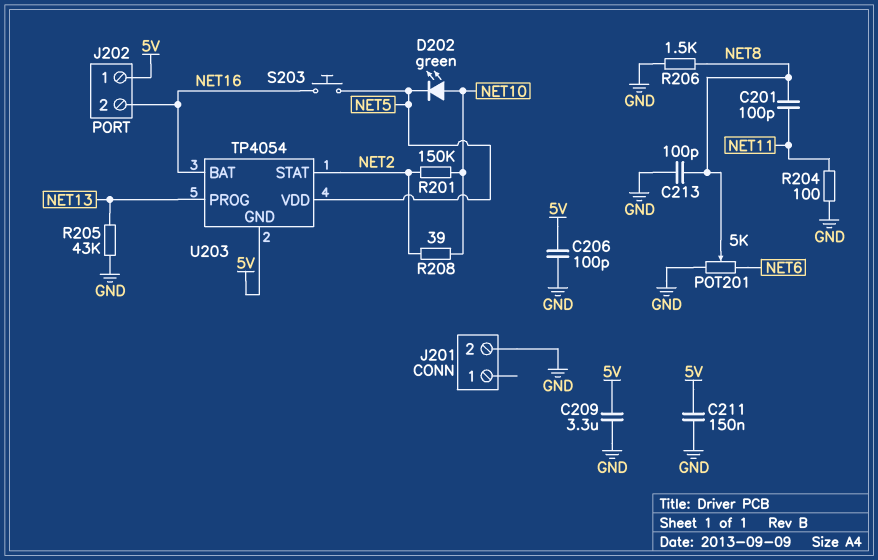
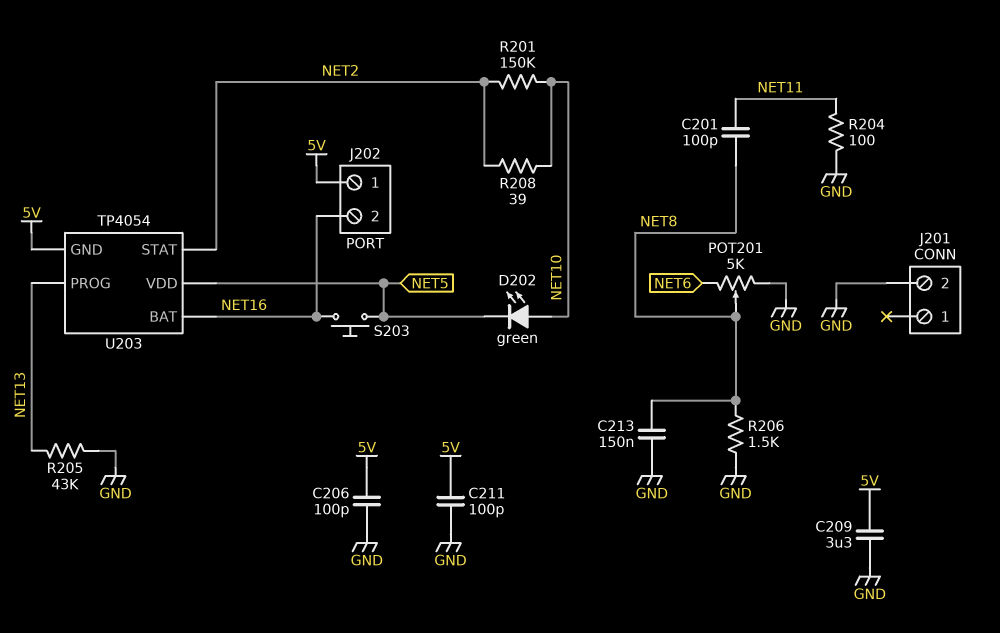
C211: 150nF (5V, GND) -> 100pF (5V, GND)
C213: 100pF (GND, NET8) -> 150nF (GND, NET8)

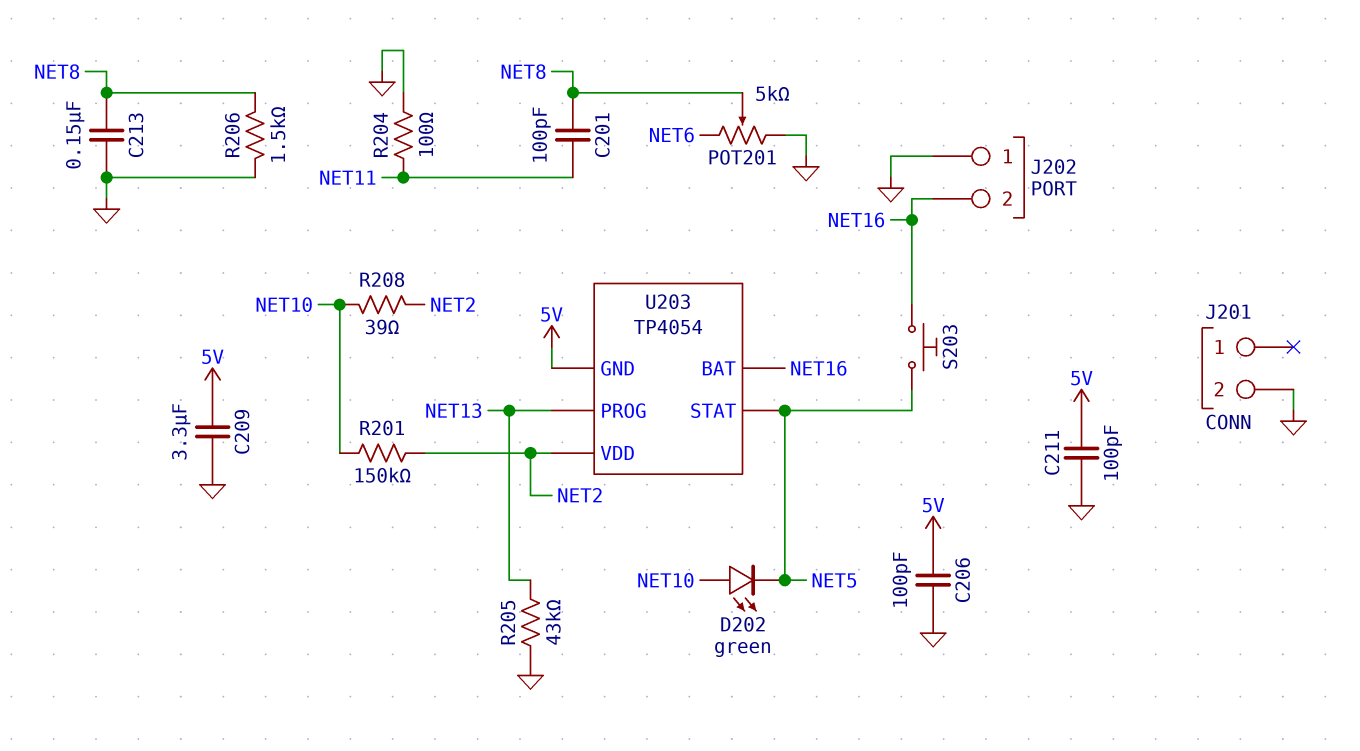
J202 pin 1: 5V -> GND
U203 pin STAT: NET2 -> NET5
U203 pin VDD: NET5 -> NET2

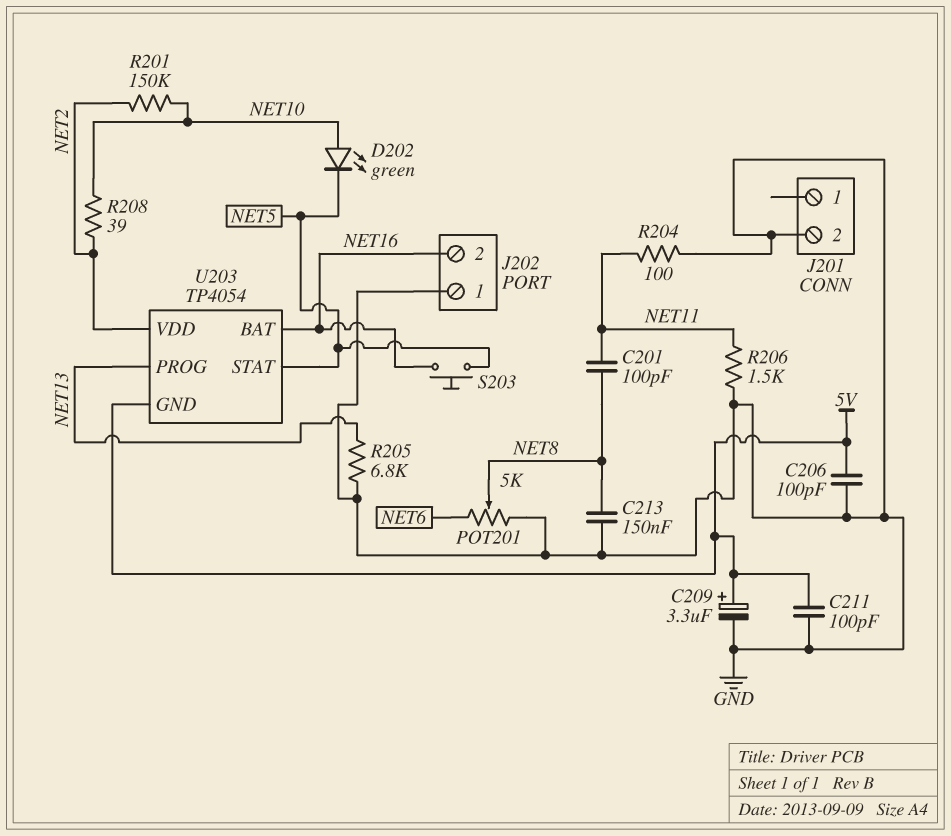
C209: 3.3uF (5V, GND) -> 3.3uF (plus 5V, minus GND)
R205: 43k (GND, NET13) -> 6.8k (GND, NET13)
R206: 1.5k (GND, NET8) -> 1.5k (GND, NET11)

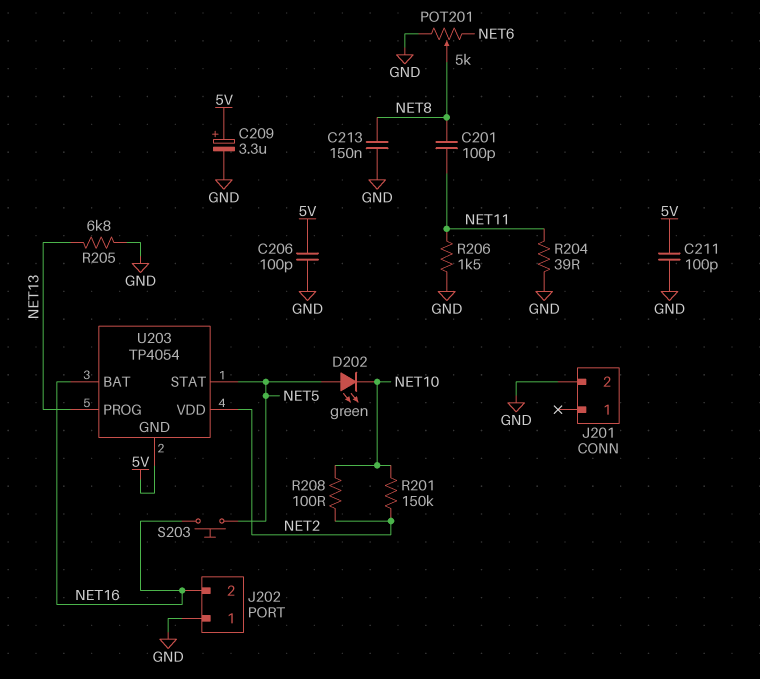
D202: LED green (A NET10, K NET5) -> LED green (A NET5, K NET10)
R204: 100 (GND, NET11) -> 39 (GND, NET11)
R208: 39 (NET2, NET10) -> 100 (NET2, NET10)

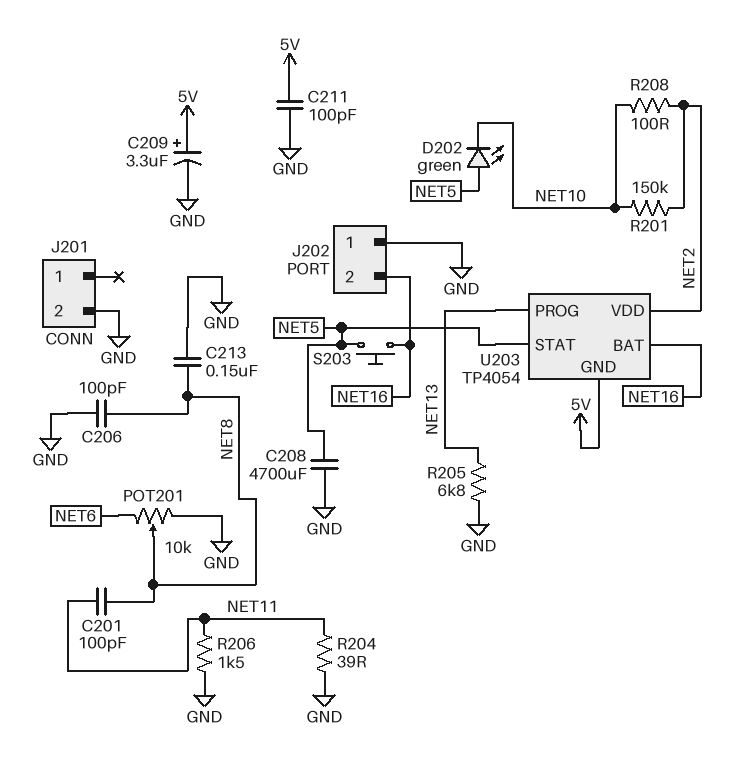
C206: 100pF (5V, GND) -> 100pF (GND, NET8)
C208: none -> 4700uF (GND, NET5)
POT201: 5k (GND, NET6, wiper NET8) -> 10k (GND, NET6, wiper NET8)

